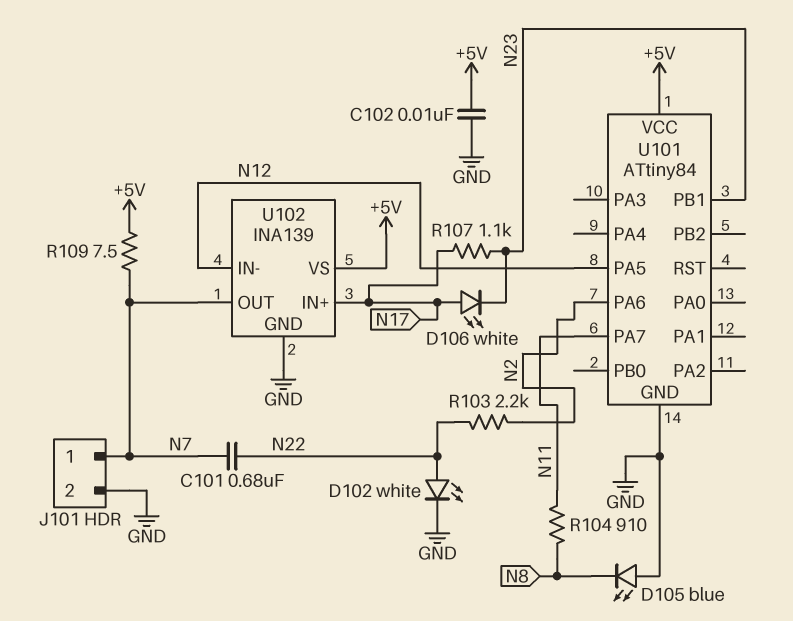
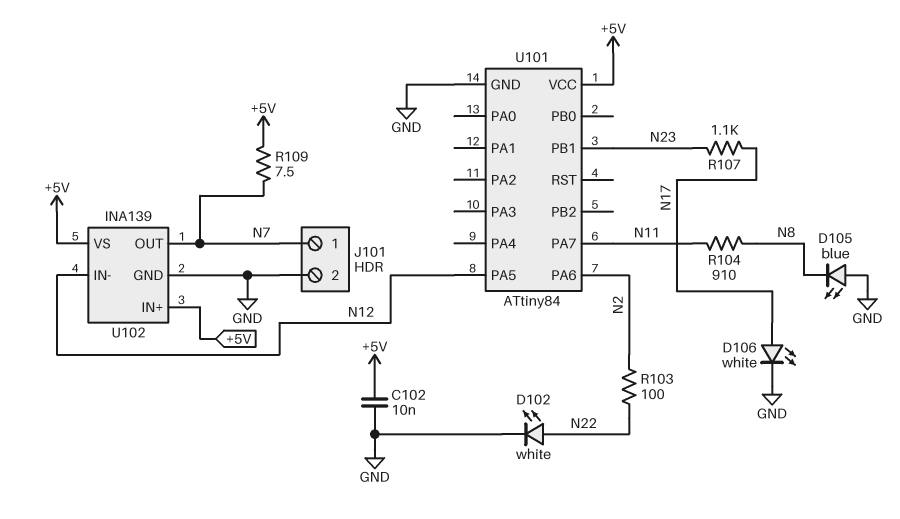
C101: 680nF (N7, N22) -> none
D106: LED white (A N17, K N23) -> LED white (A N17, K GND)
R103: 2.2k (N2, N22) -> 100 (N2, N22)
U102 pin IN+: N17 -> +5V

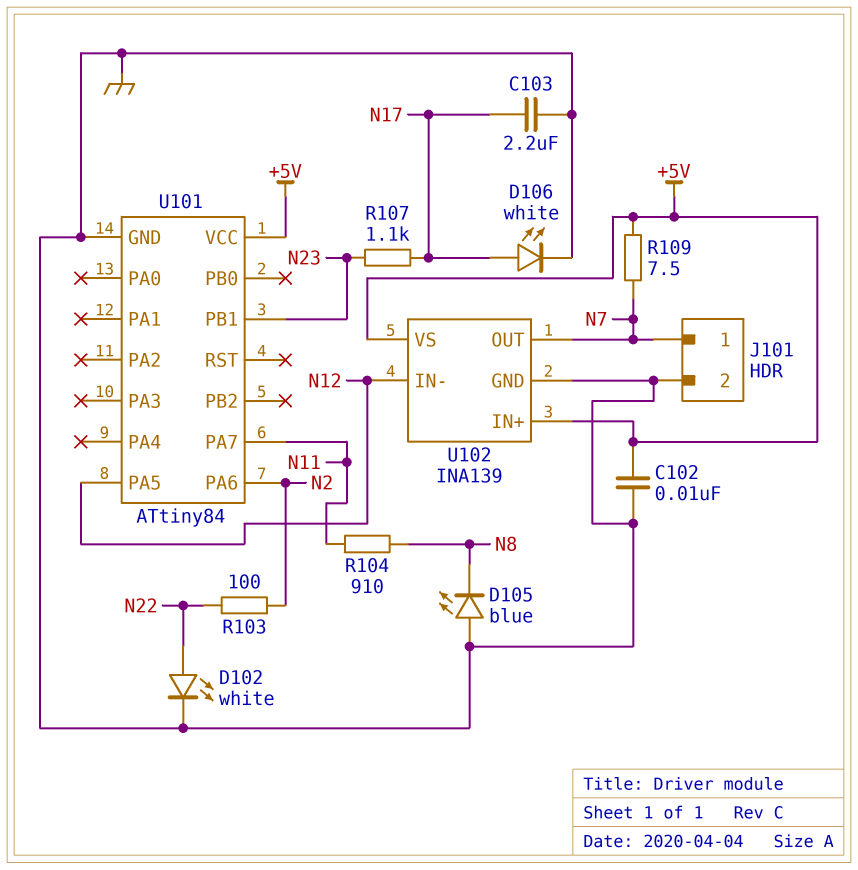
C103: none -> 2.2uF (GND, N17)

